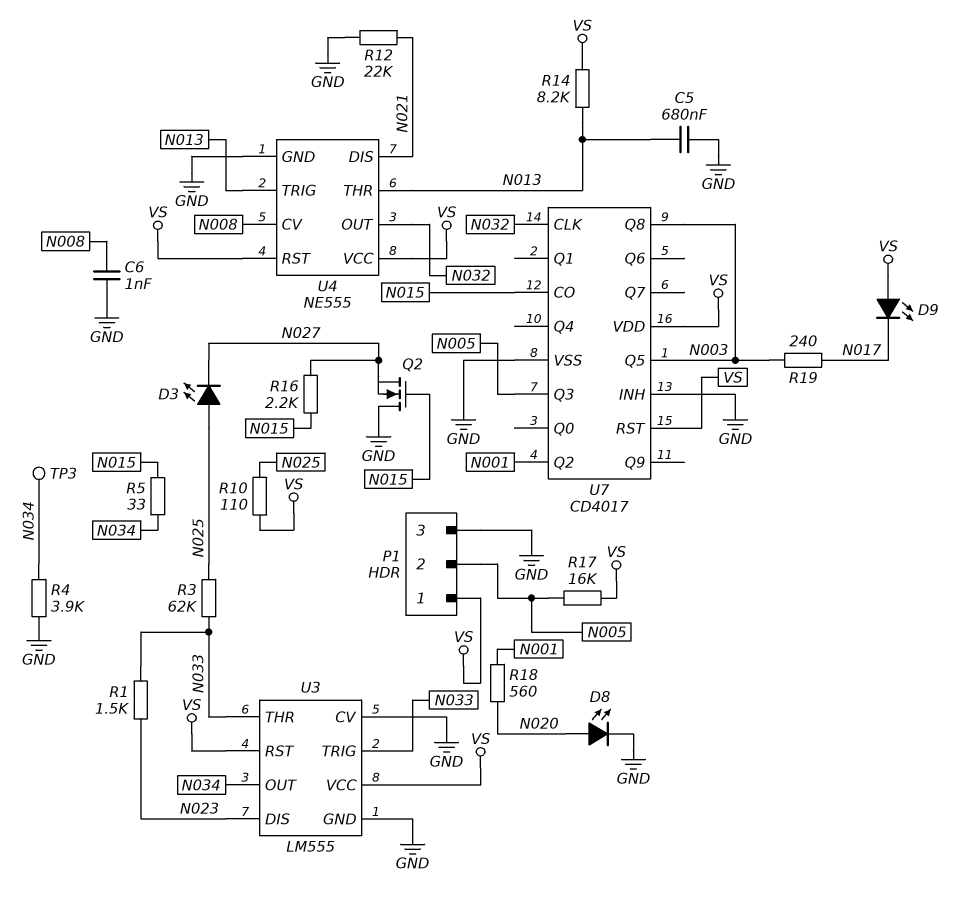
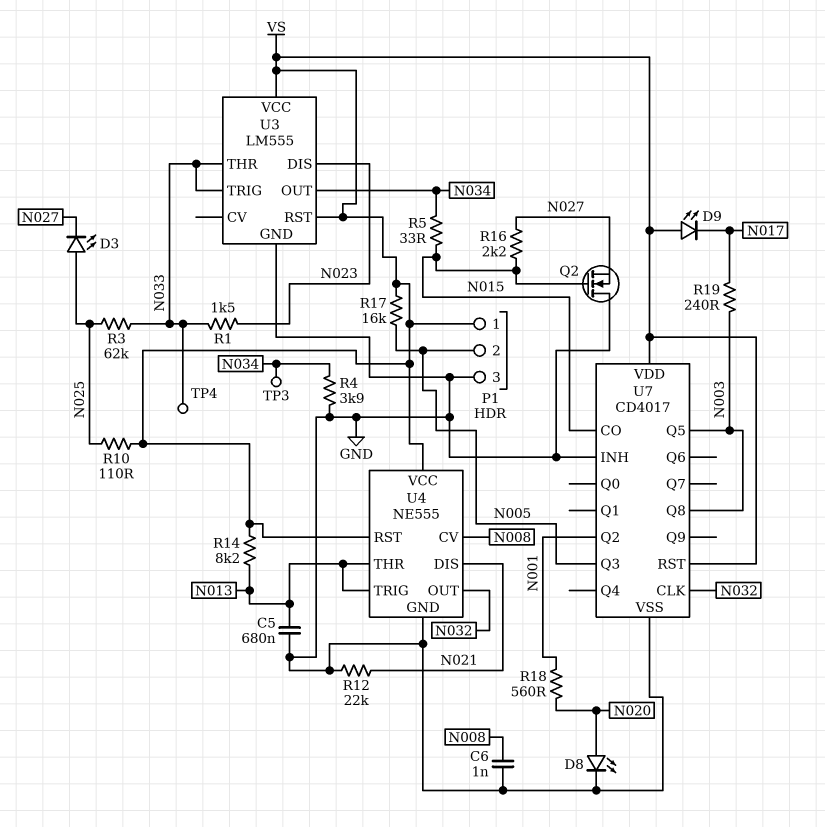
TP4: none -> test point (N033)
U3 pin CV: GND -> none

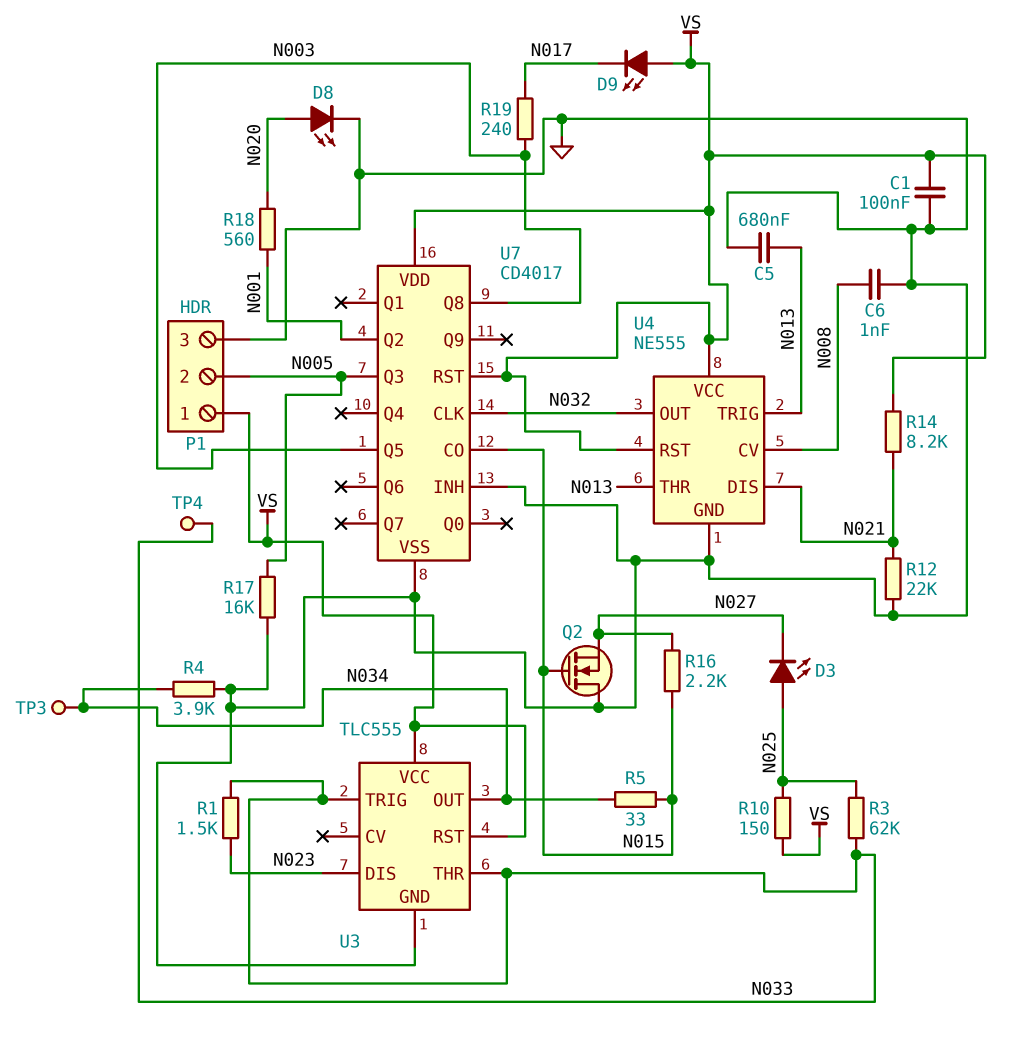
C1: none -> 100nF (GND, VS)
R10: 110 (N025, VS) -> 150 (N025, VS)
R14: 8.2k (N013, VS) -> 8.2k (N021, VS)
R17: 16k (N005, VS) -> 16k (GND, N005)
U3: LM555 -> TLC555

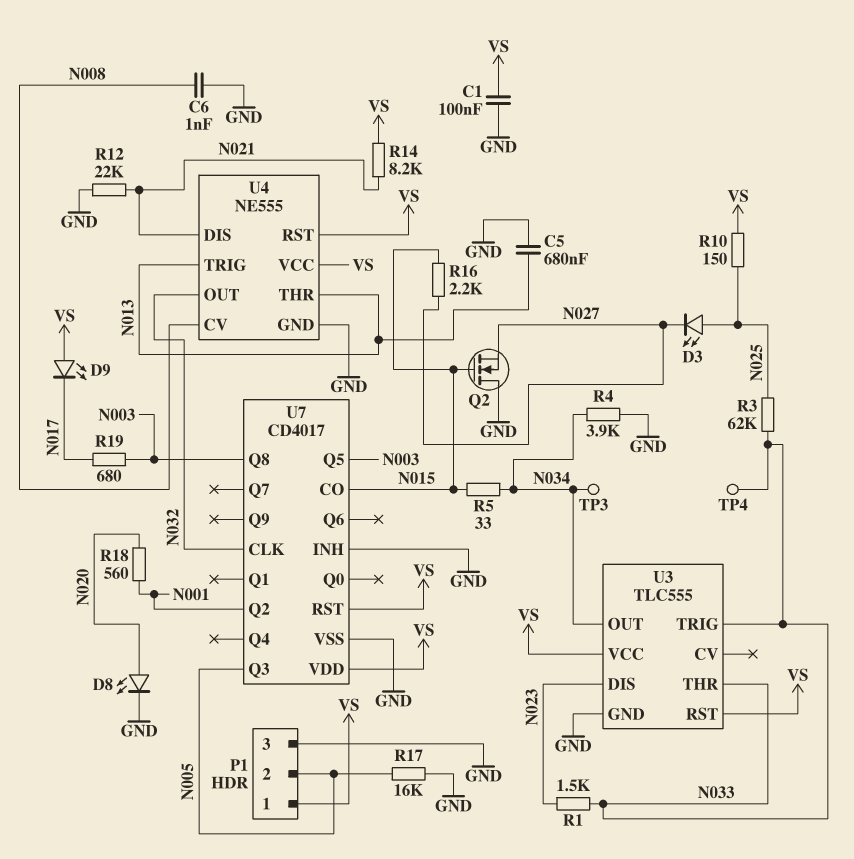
R19: 240 (N003, N017) -> 680 (N003, N017)

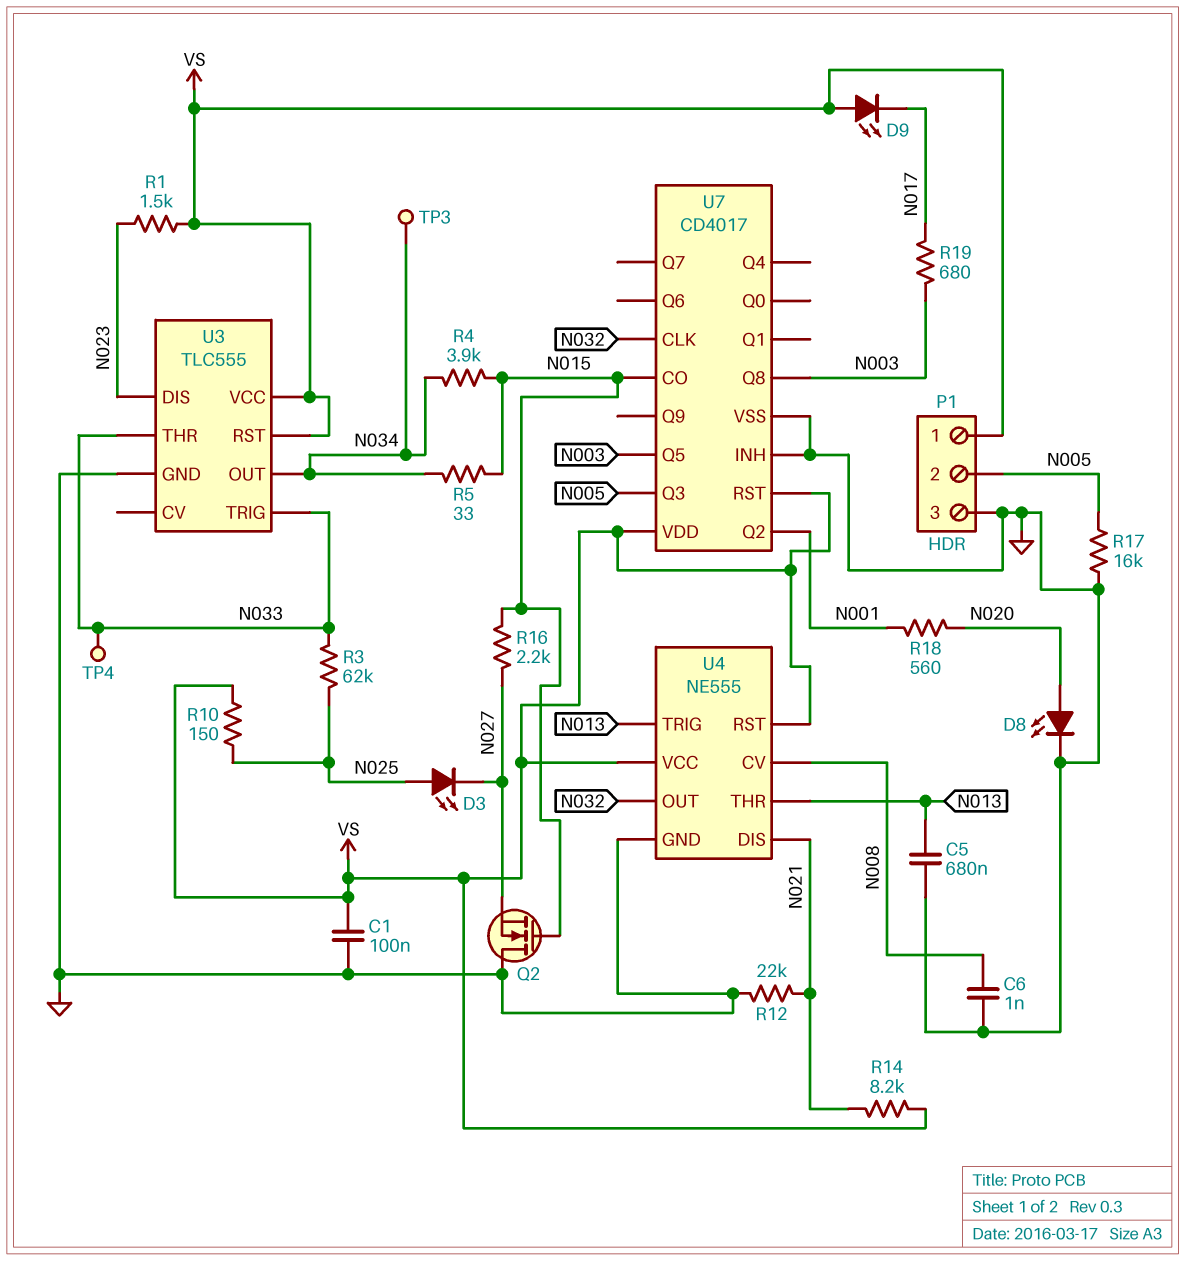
R1: 1.5k (N023, N033) -> 1.5k (N023, VS)
R4: 3.9k (GND, N034) -> 3.9k (N015, N034)

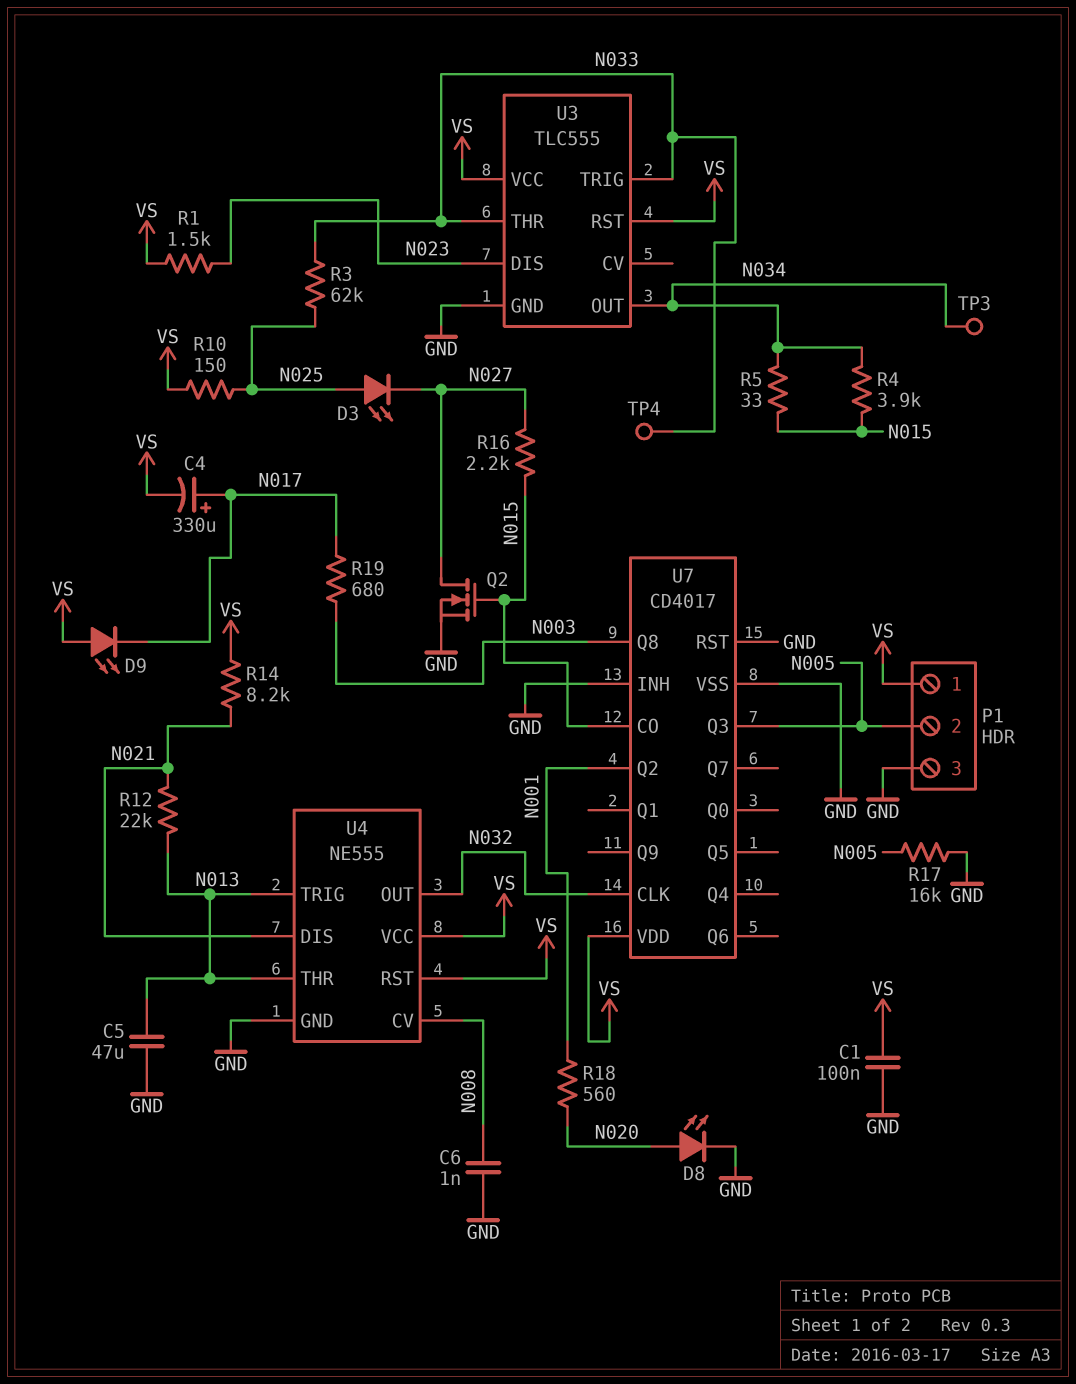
C4: none -> 330uF (plus N017, minus VS)
C5: 680nF (GND, N013) -> 47uF (GND, N013)
Q2: NMOS (G N015, D GND, S N027) -> NMOS (G N015, D N027, S GND)
R12: 22k (GND, N021) -> 22k (N013, N021)
U7 pin Q5: N003 -> none
U7 pin RST: VS -> GND

